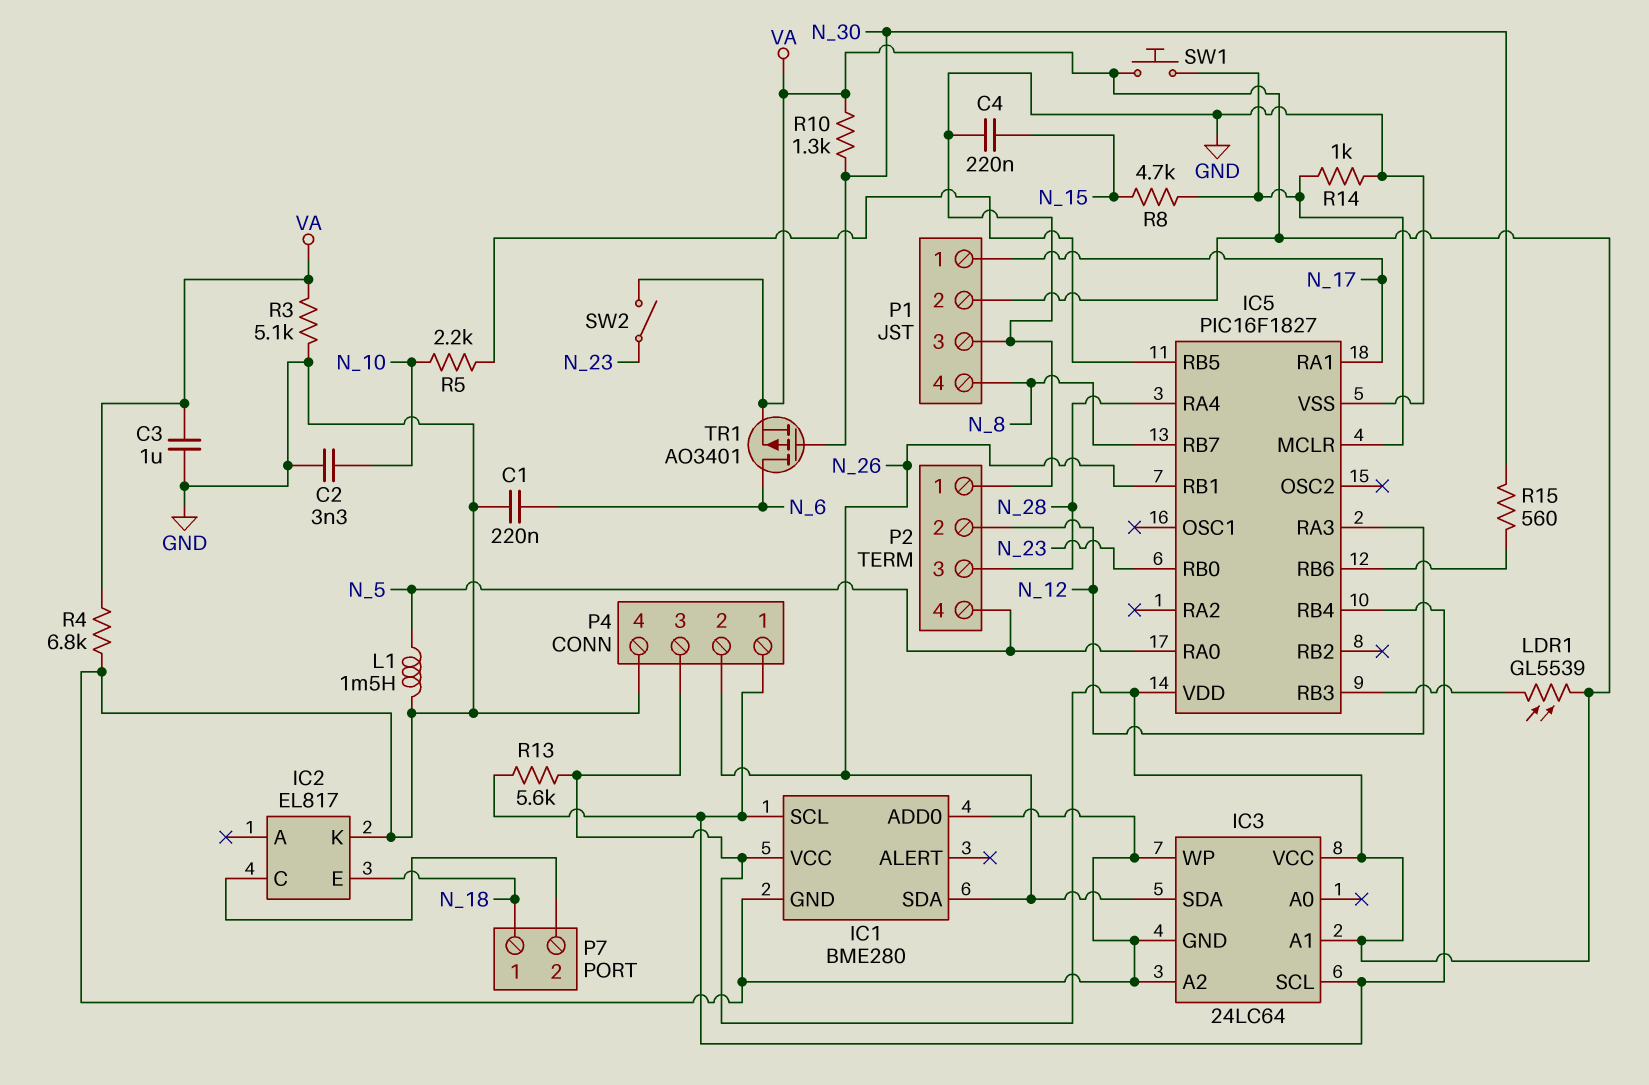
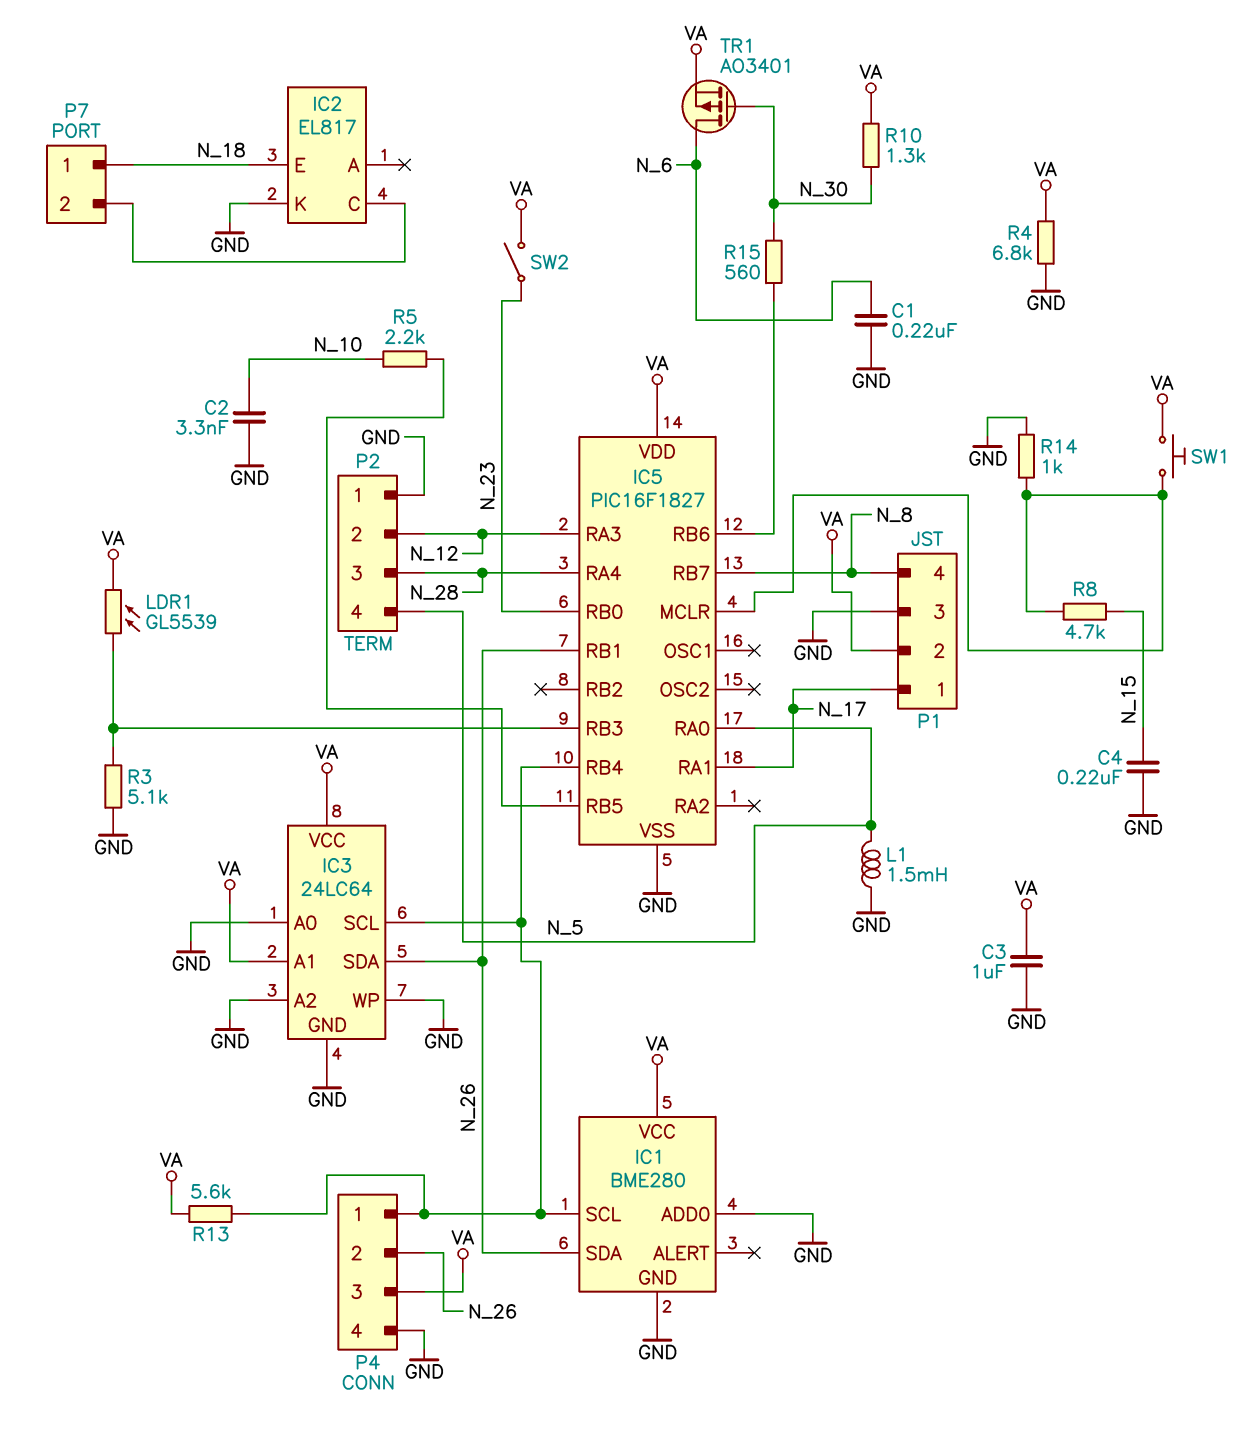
IC3 pin A0: none -> GND
R3: 5.1k (GND, VA) -> 5.1k (GND, IC5/RB3)

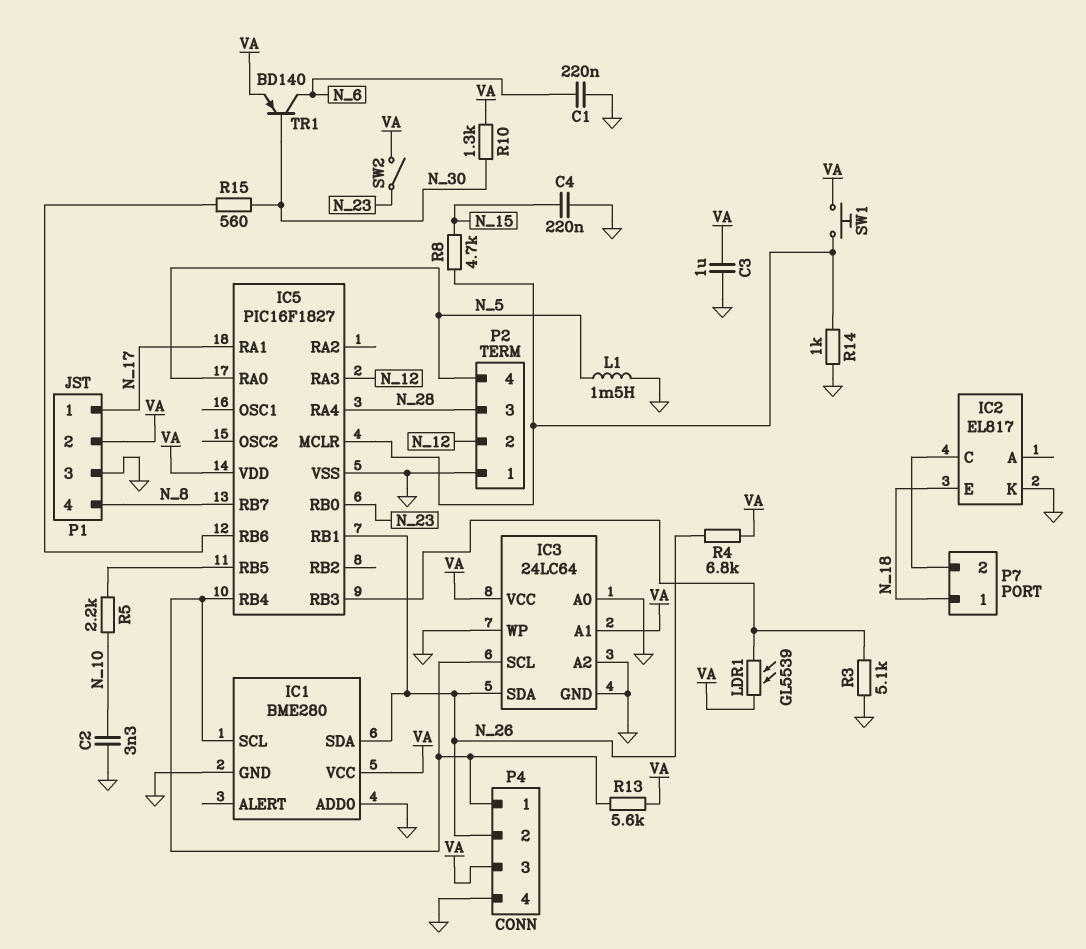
R4: 6.8k (GND, VA) -> 6.8k (N_26, VA)
TR1: PMOS AO3401 (G N_30, D N_6, S VA) -> PNP BD140 (B N_30, C N_6, E VA)

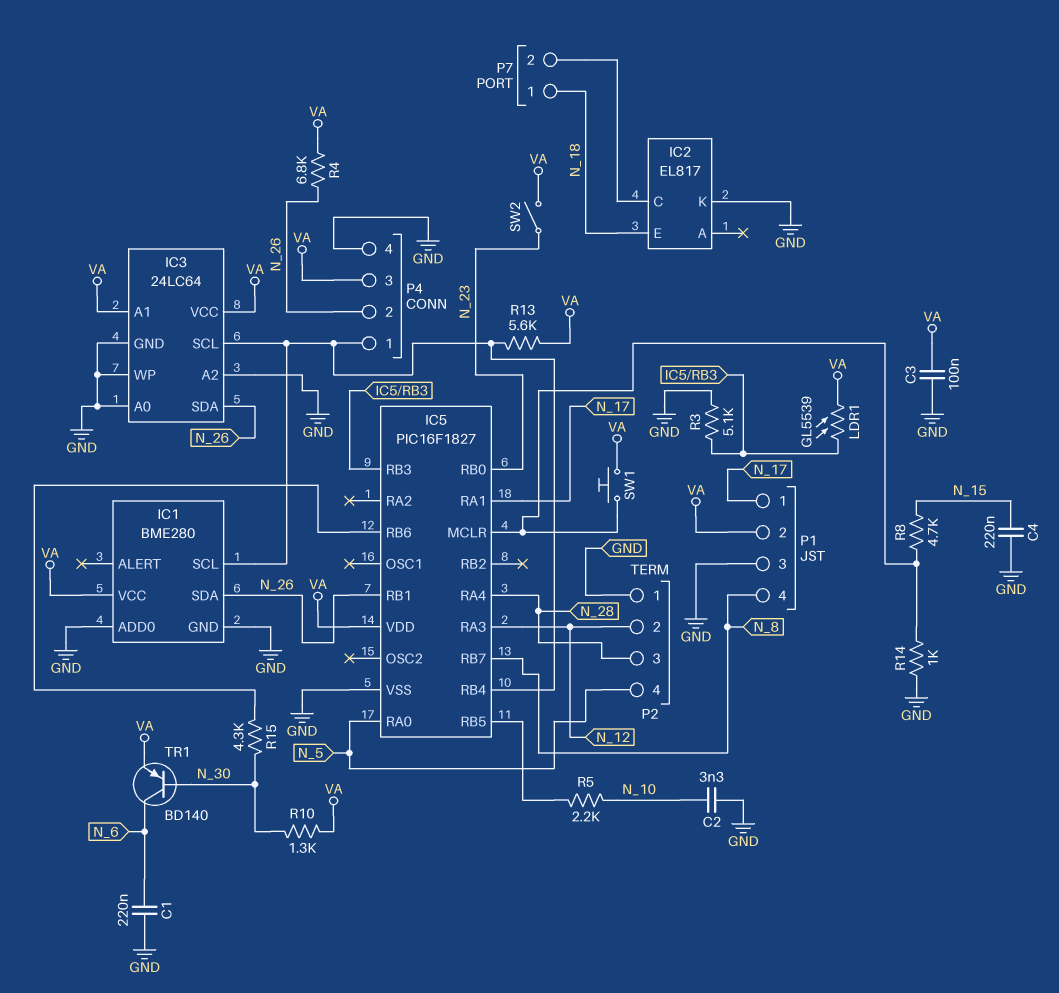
C3: 1uF (GND, VA) -> 100nF (GND, VA)
L1: 1.5mH (GND, N_5) -> none
R15: 560 (IC5/RB6, N_30) -> 4.3k (IC5/RB6, N_30)

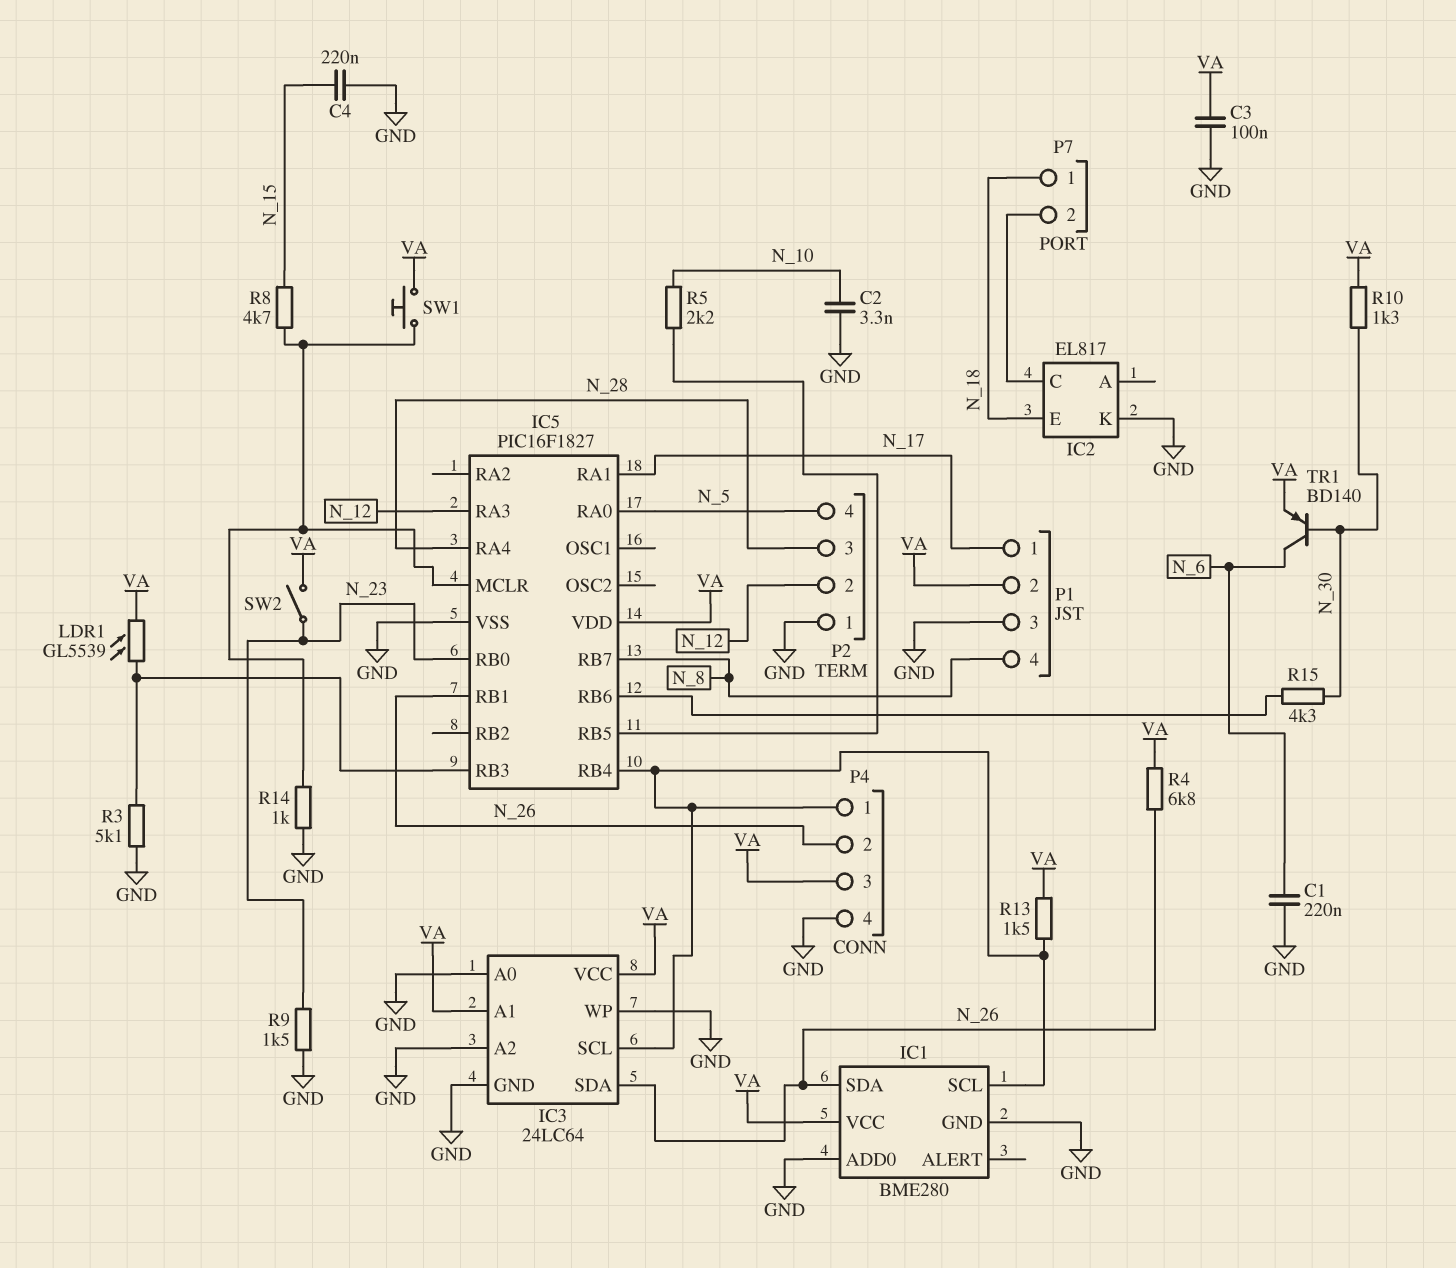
R9: none -> 1.5k (GND, N_23)
R13: 5.6k (IC1/SCL, VA) -> 1.5k (IC1/SCL, VA)

